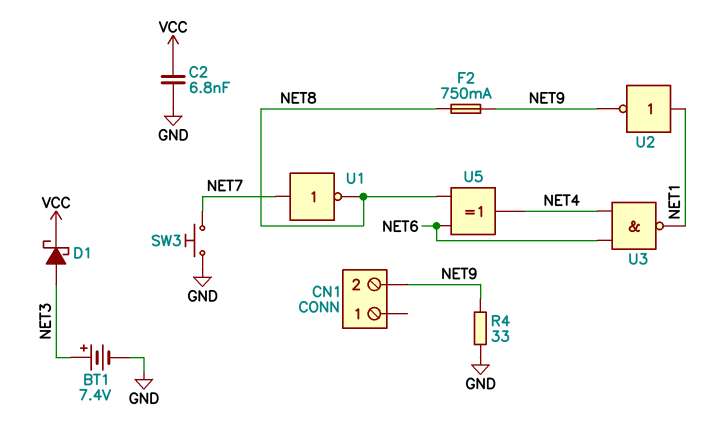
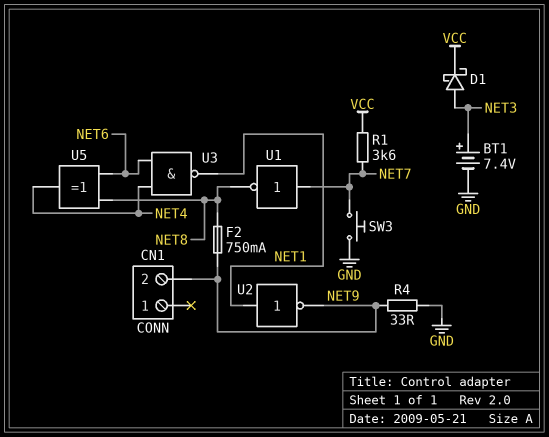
C2: 6.8nF (GND, VCC) -> none
R1: none -> 3.6k (NET7, VCC)

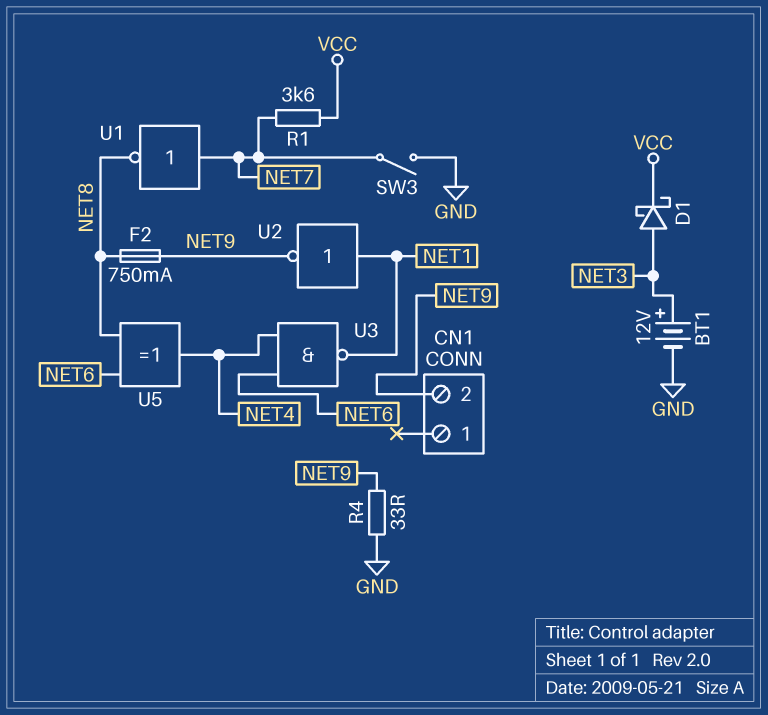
BT1: 7.4V (plus NET3, minus GND) -> 12V (plus NET3, minus GND)
SW3: button (GND, NET7) -> switch (GND, NET7)

